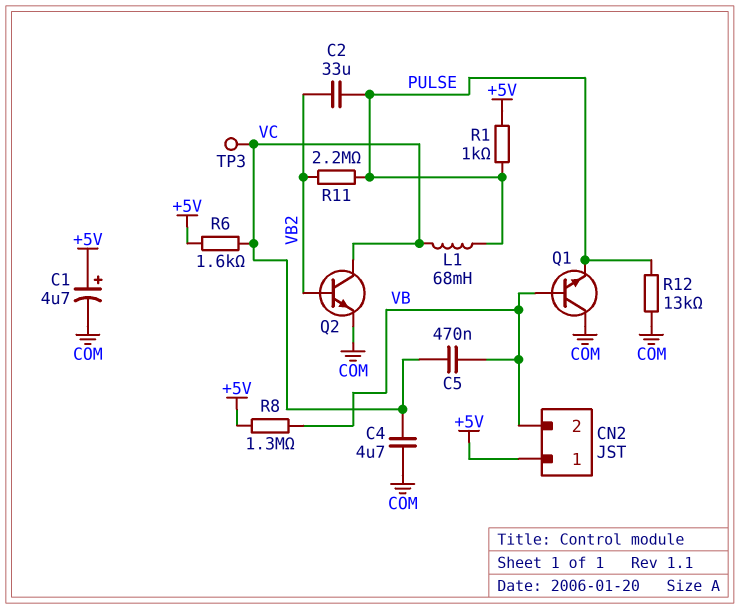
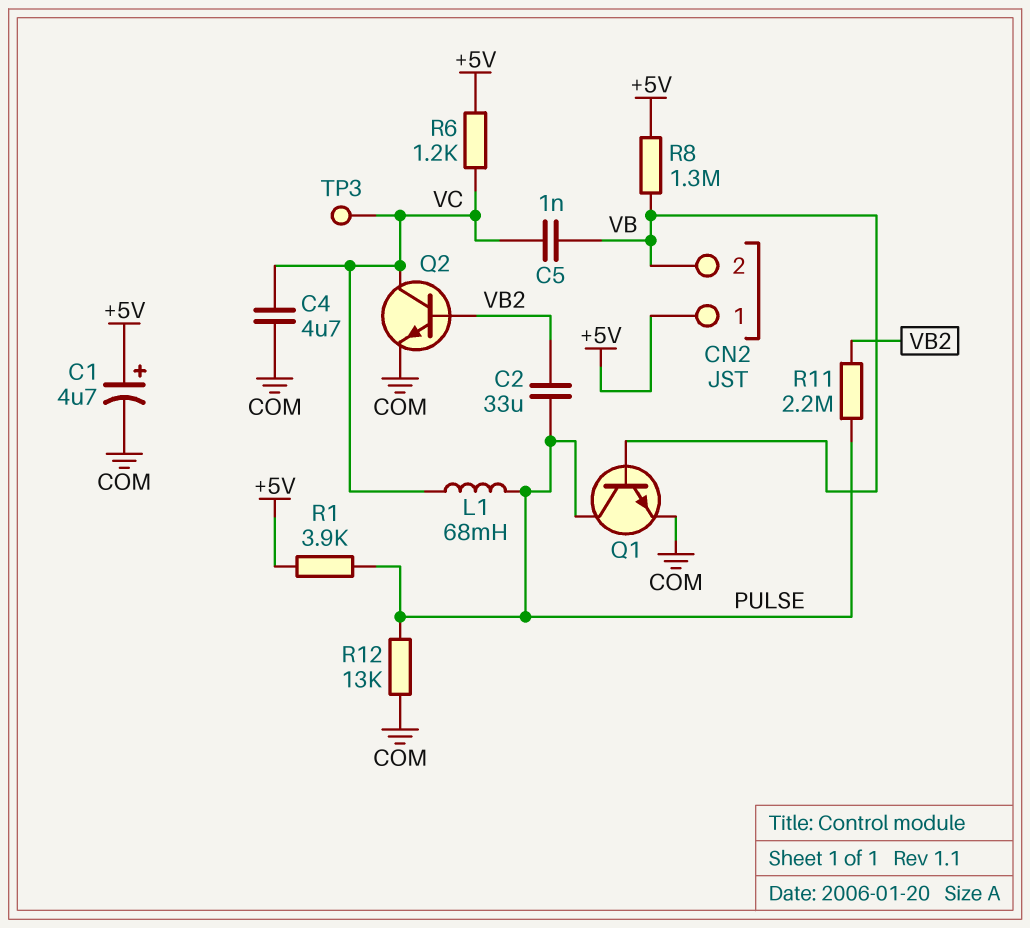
C5: 470nF (VB, VC) -> 1nF (VB, VC)
Q1: NPN (B VB, C COM, E PULSE) -> NPN (B VB, C PULSE, E COM)
R1: 1k (+5V, PULSE) -> 3.9k (+5V, PULSE)
R6: 1.6k (+5V, VC) -> 1.2k (+5V, VC)

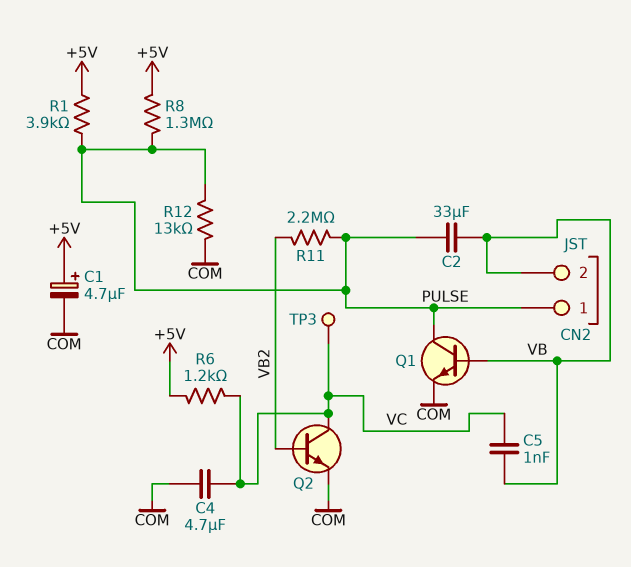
C2: 33uF (PULSE, VB2) -> 33uF (PULSE, VB)
CN2 pin 1: +5V -> PULSE
L1: 68mH (PULSE, VC) -> none
R8: 1.3M (+5V, VB) -> 1.3M (+5V, PULSE)

